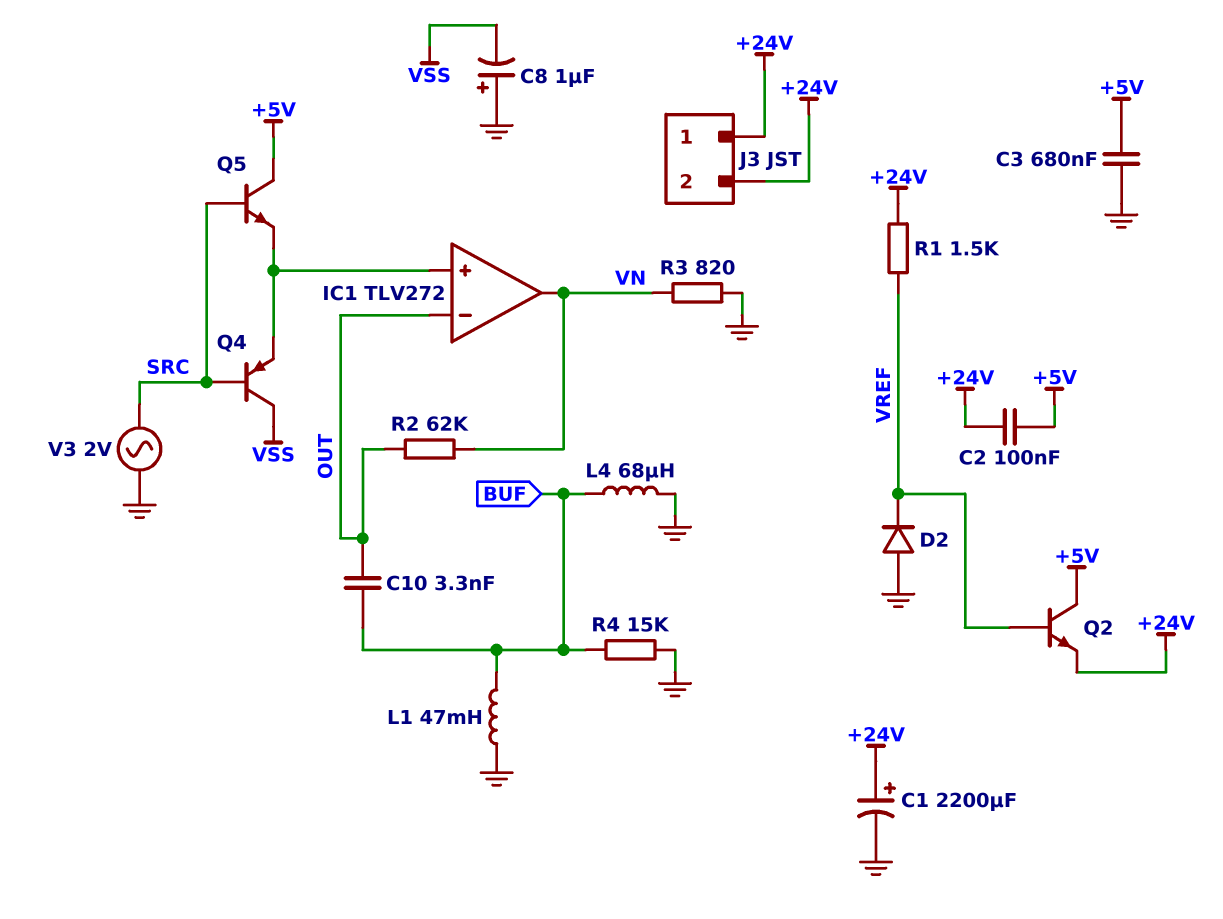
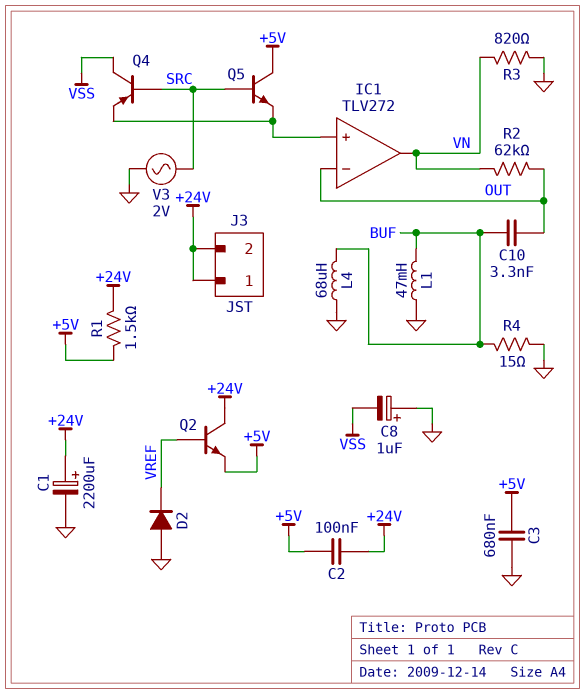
Q2: NPN (B VREF, C +5V, E +24V) -> NPN (B VREF, C +24V, E +5V)
R1: 1.5k (+24V, VREF) -> 1.5k (+5V, +24V)
R4: 15k (BUF, GND) -> 15 (BUF, GND)

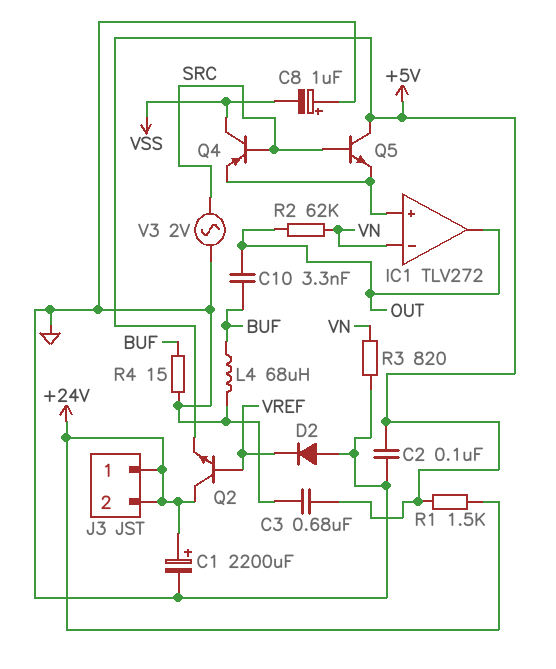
C2: 100nF (+5V, +24V) -> 100nF (+5V, GND)
IC1 pin in-: OUT -> VN
IC1 pin out: VN -> OUT
L1: 47mH (BUF, GND) -> none

